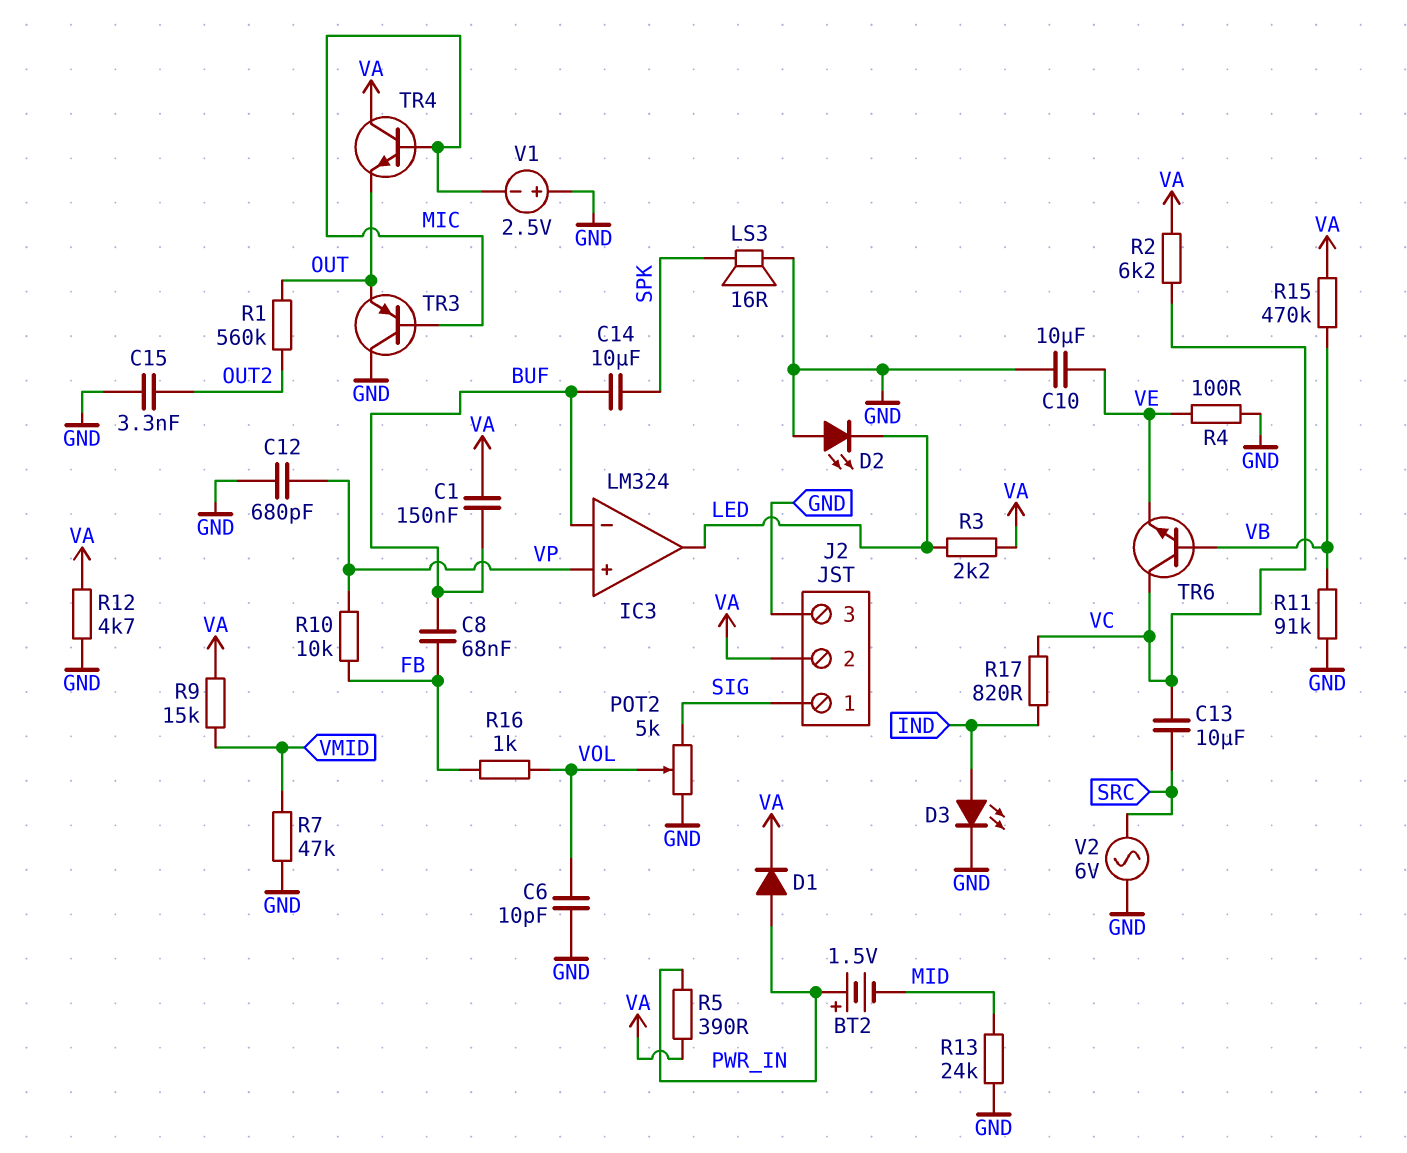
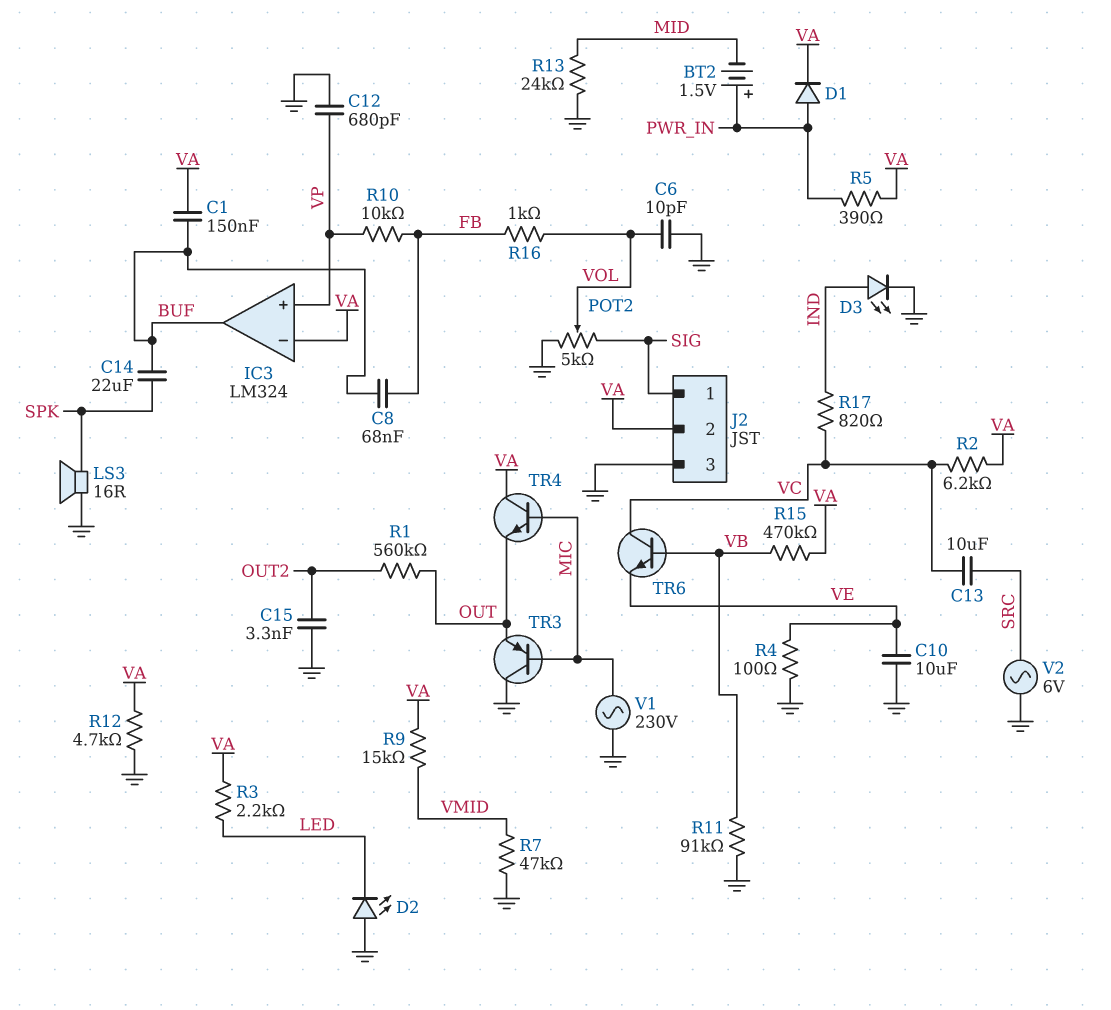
C14: 10uF (BUF, SPK) -> 22uF (BUF, SPK)
IC3 pin in-: BUF -> VA
IC3 pin out: LED -> BUF
V1: 2.5V (plus GND, minus MIC) -> AC 230V (GND, MIC)

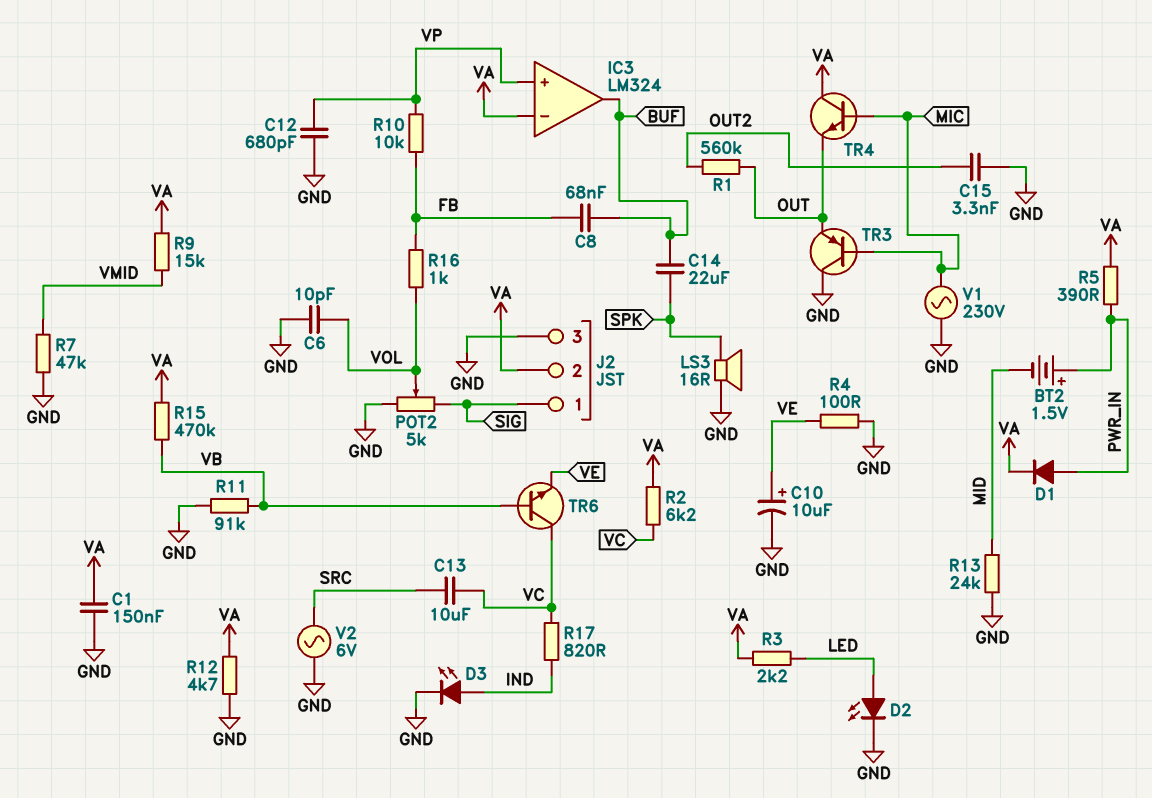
C1: 150nF (BUF, VA) -> 150nF (GND, VA)
C10: 10uF (GND, VE) -> 10uF (plus VE, minus GND)
D2: LED (A GND, K LED) -> LED (A LED, K GND)

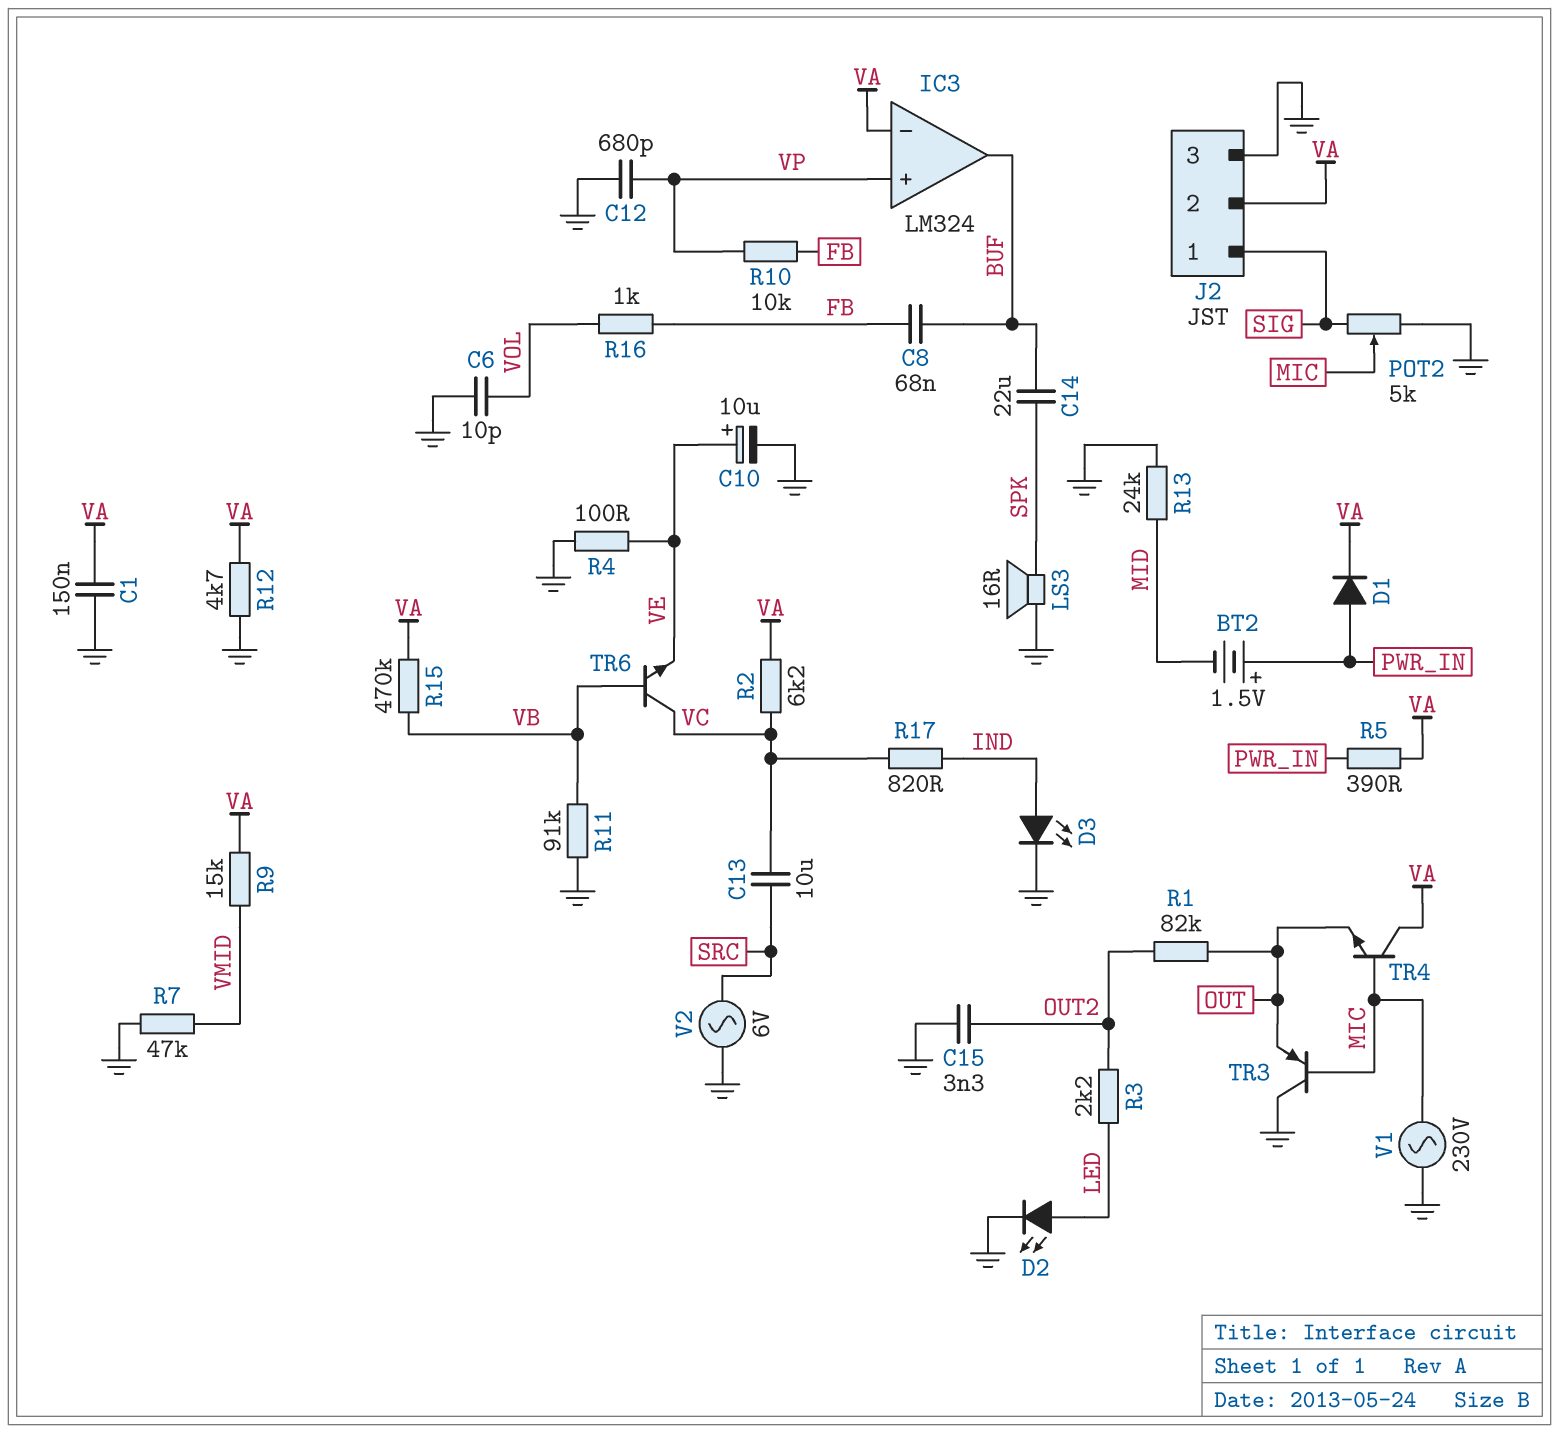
POT2: 5k (GND, SIG, wiper VOL) -> 5k (GND, SIG, wiper MIC)
R1: 560k (OUT, OUT2) -> 82k (OUT, OUT2)
R3: 2.2k (LED, VA) -> 2.2k (LED, OUT2)

